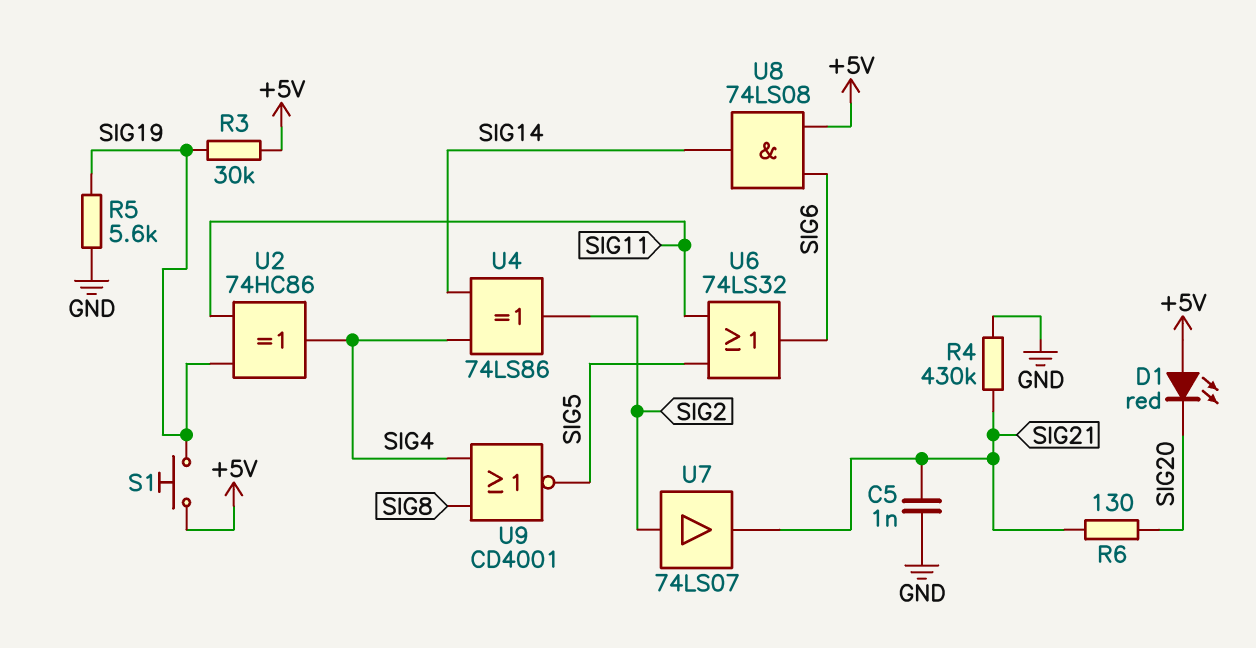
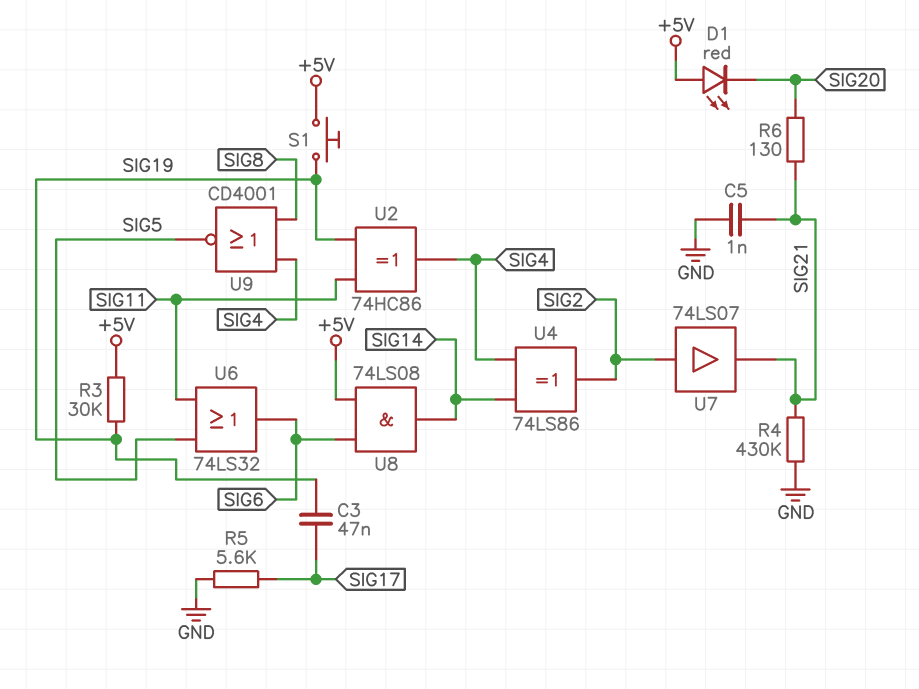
C3: none -> 47nF (SIG17, SIG19)
R5: 5.6k (GND, SIG19) -> 5.6k (GND, SIG17)

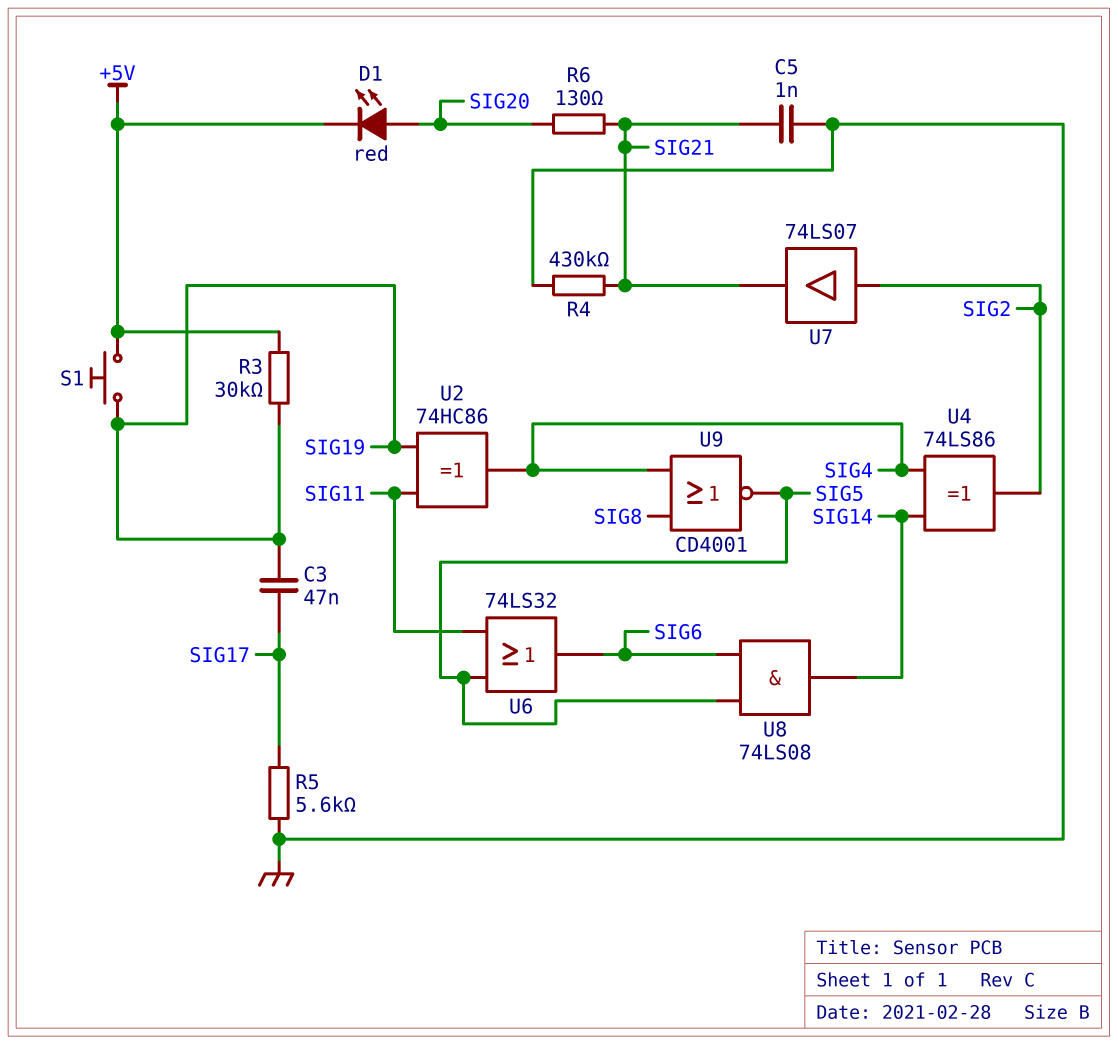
D1: LED red (A +5V, K SIG20) -> LED red (A SIG20, K +5V)
U8: AND 74LS08 (in +5V, in SIG6, out SIG14) -> AND 74LS08 (in SIG5, in SIG6, out SIG14)

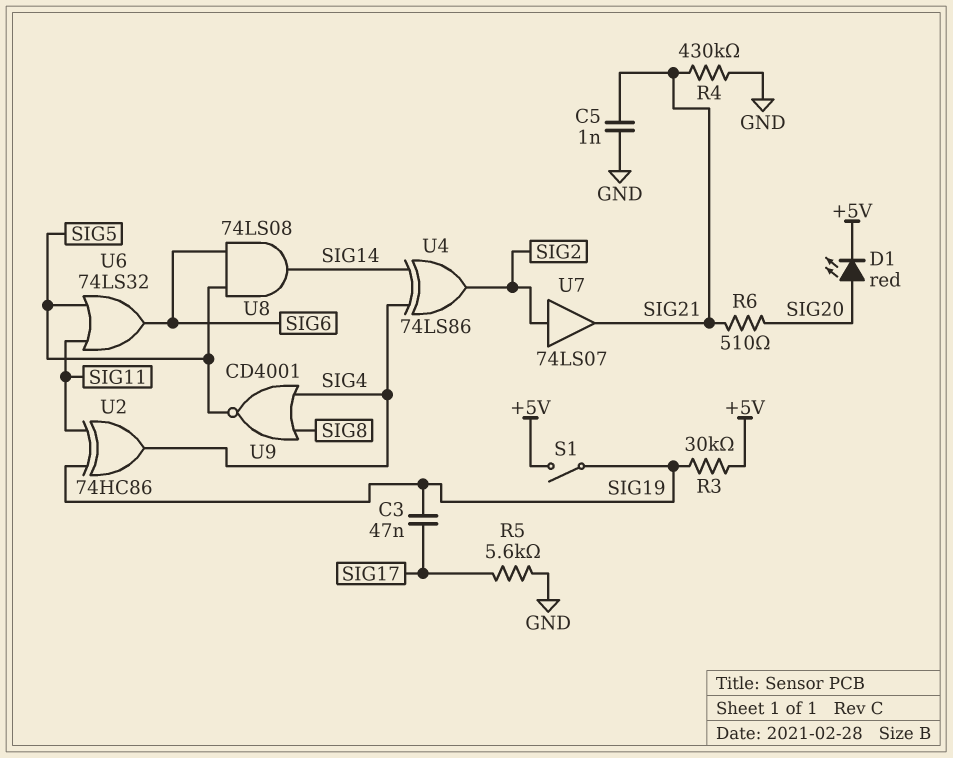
R6: 130 (SIG20, SIG21) -> 510 (SIG20, SIG21)
S1: button (+5V, SIG19) -> switch (+5V, SIG19)

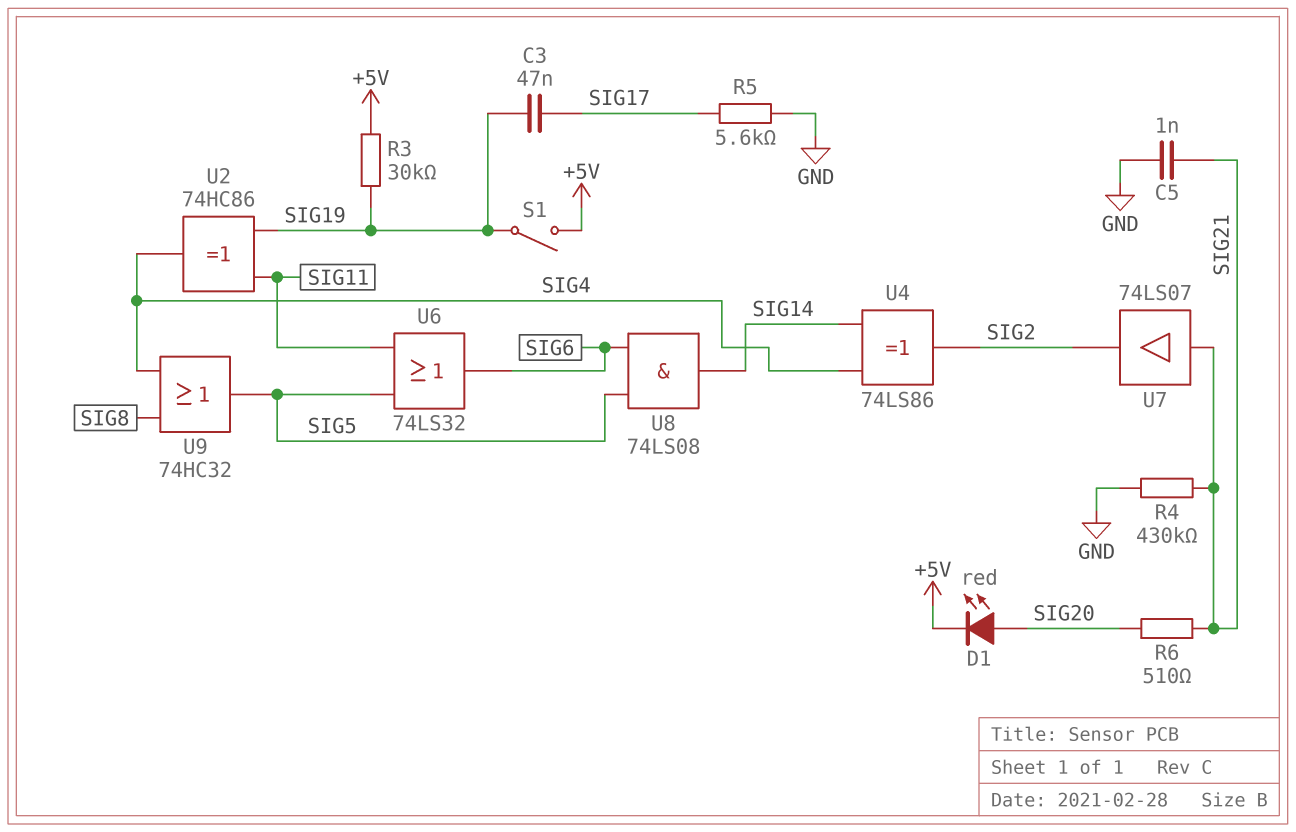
U7: buffer 74LS07 (in SIG2, out SIG21) -> buffer 74LS07 (in SIG21, out SIG2)
U9: NOR CD4001 (in SIG4, in SIG8, out SIG5) -> OR 74HC32 (in SIG4, in SIG8, out SIG5)

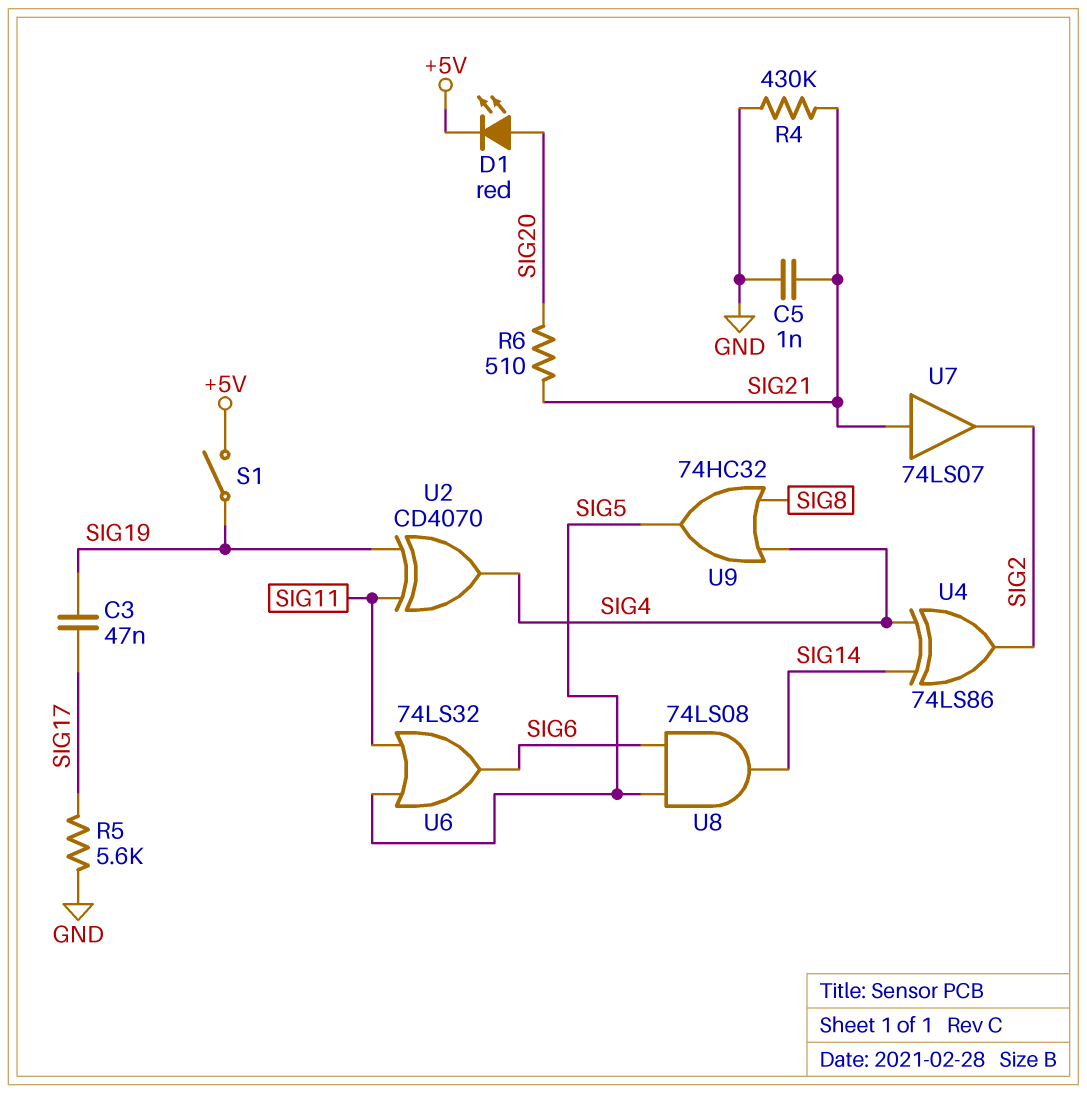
R3: 30k (+5V, SIG19) -> none
U2: XOR 74HC86 (in SIG11, in SIG19, out SIG4) -> XOR CD4070 (in SIG11, in SIG19, out SIG4)

